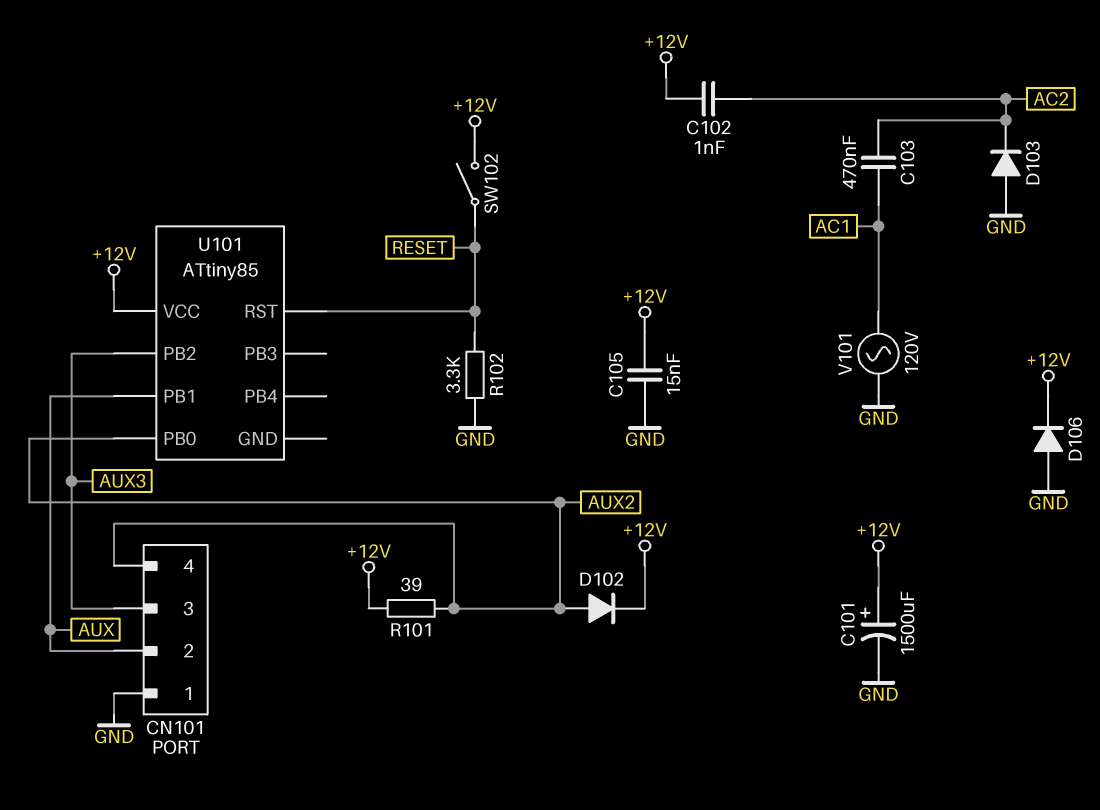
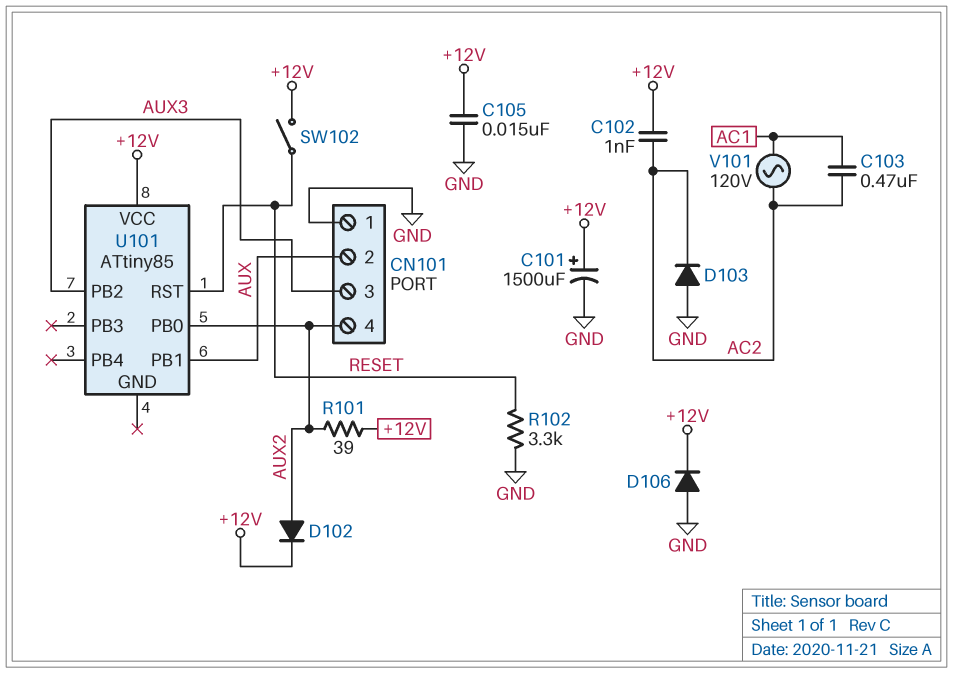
V101: AC 120V (AC1, GND) -> AC 120V (AC1, AC2)

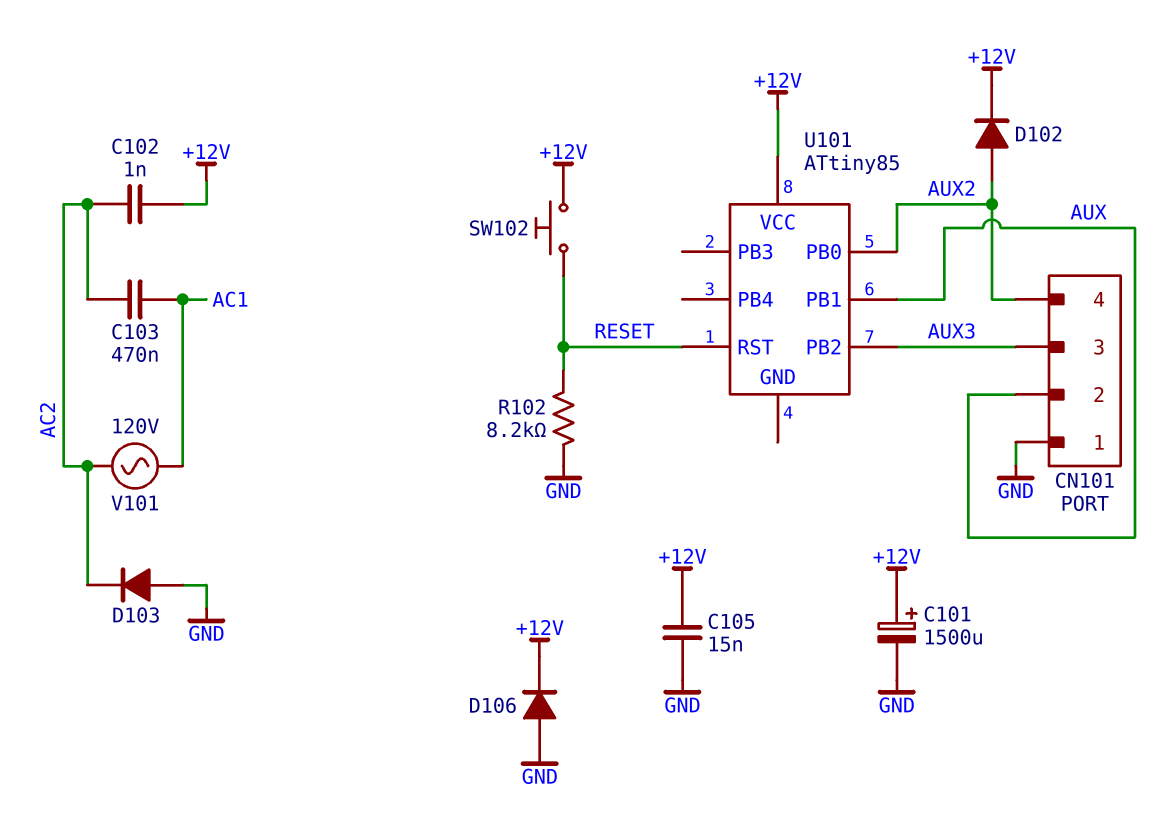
R101: 39 (+12V, AUX2) -> none
R102: 3.3k (GND, RESET) -> 8.2k (GND, RESET)
SW102: switch (+12V, RESET) -> button (+12V, RESET)

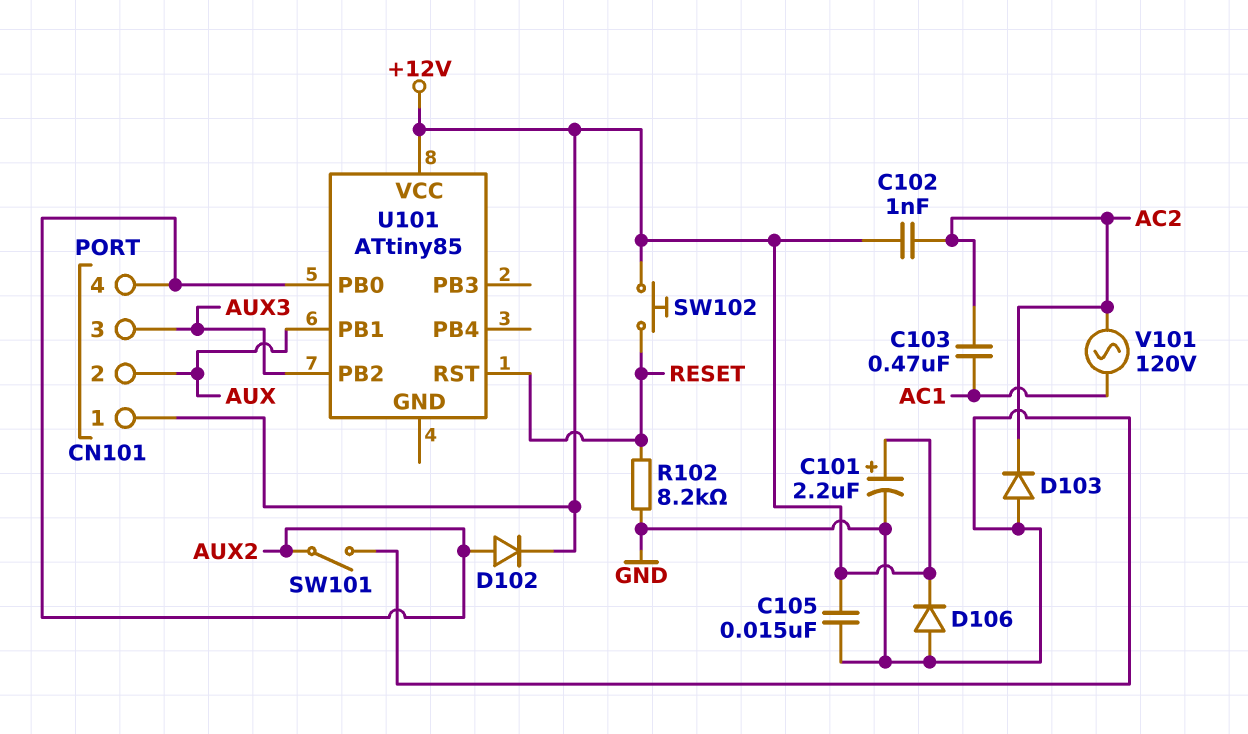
C101: 1500uF (plus +12V, minus GND) -> 2.2uF (plus +12V, minus GND)
CN101 pin 1: GND -> +12V
SW101: none -> switch (AUX2, GND)

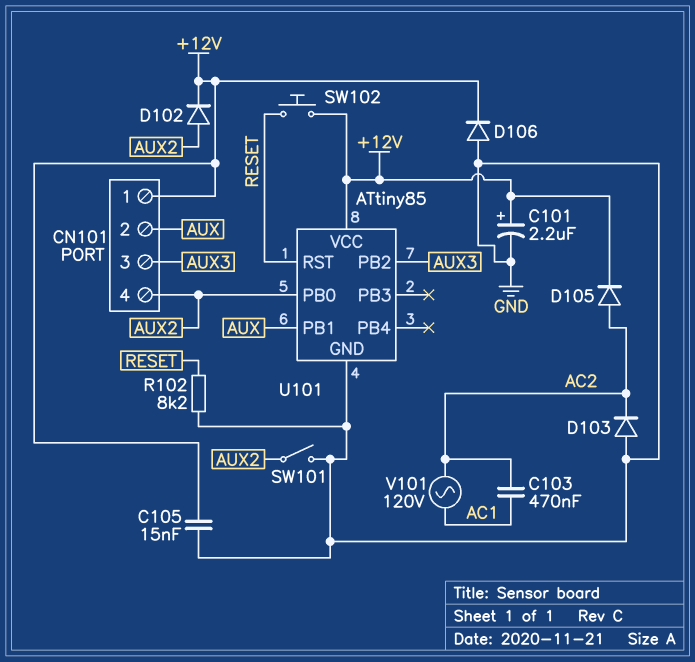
C102: 1nF (+12V, AC2) -> none
D105: none -> diode (A AC2, K +12V)
U101 pin GND: none -> GND

